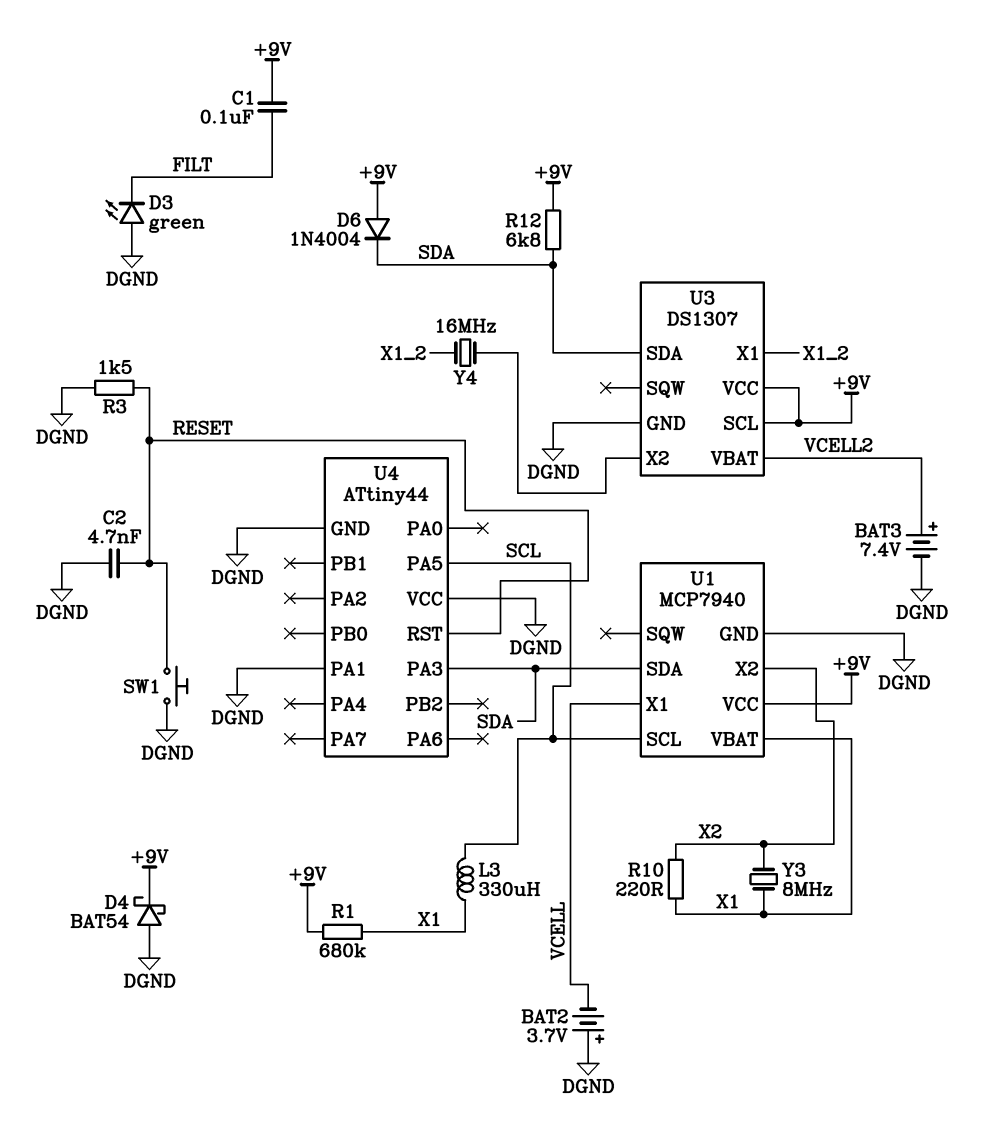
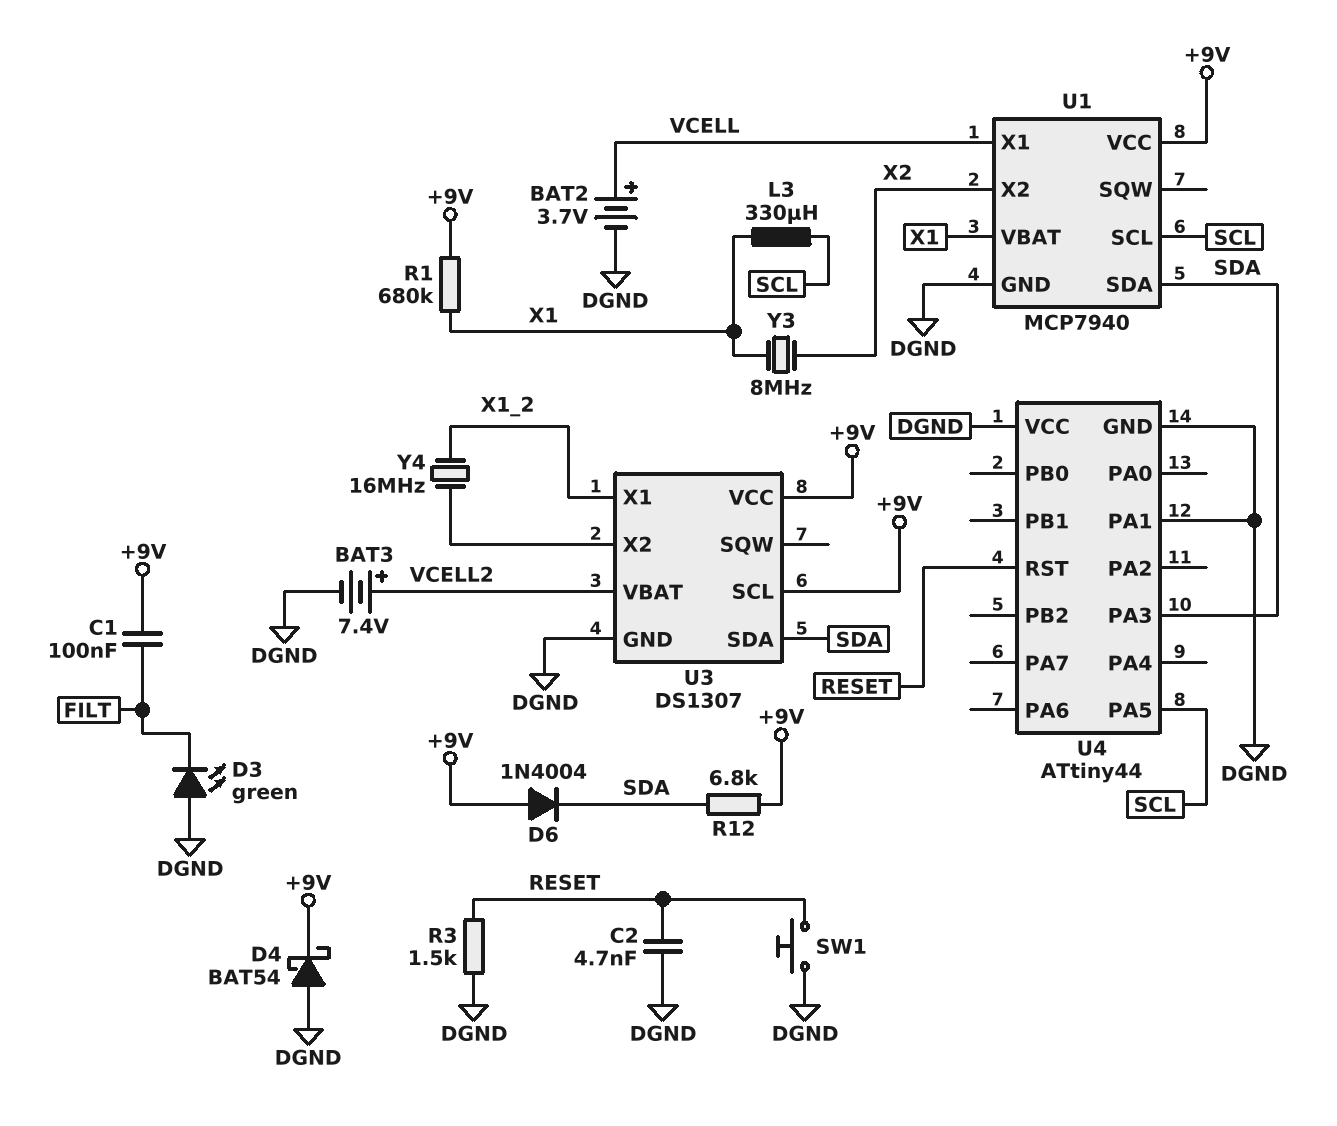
BAT2: 3.7V (plus DGND, minus VCELL) -> 3.7V (plus VCELL, minus DGND)
R10: 220 (X1, X2) -> none

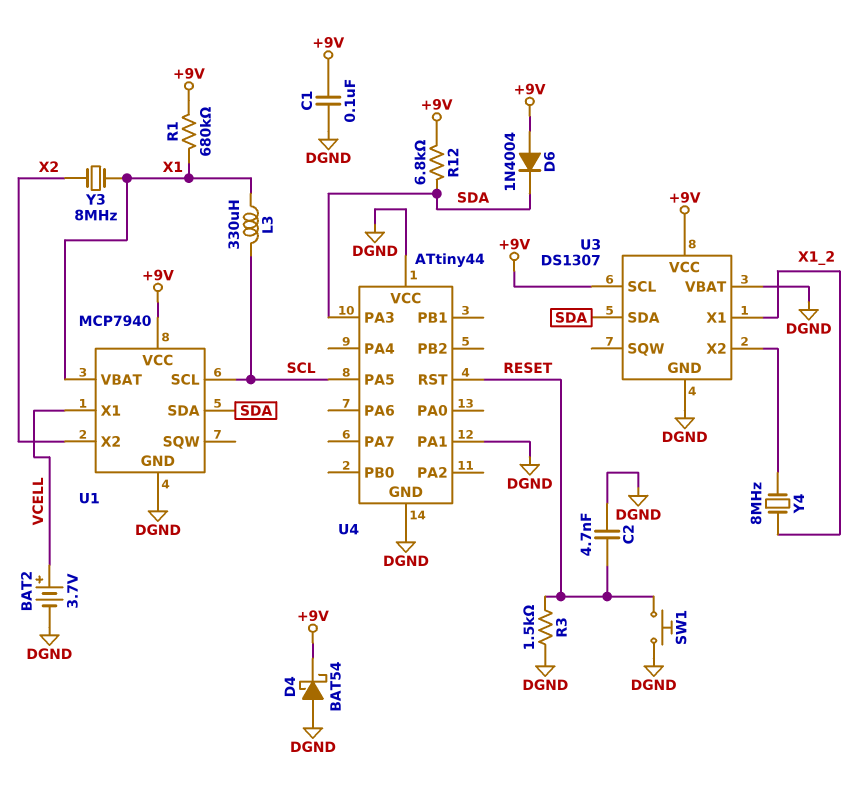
BAT3: 7.4V (plus VCELL2, minus DGND) -> none
C1: 100nF (+9V, FILT) -> 100nF (+9V, DGND)
D3: LED green (A DGND, K FILT) -> none
U3 pin VBAT: VCELL2 -> DGND
Y4: 16MHz (U3/X2, X1_2) -> 8MHz (U3/X2, X1_2)

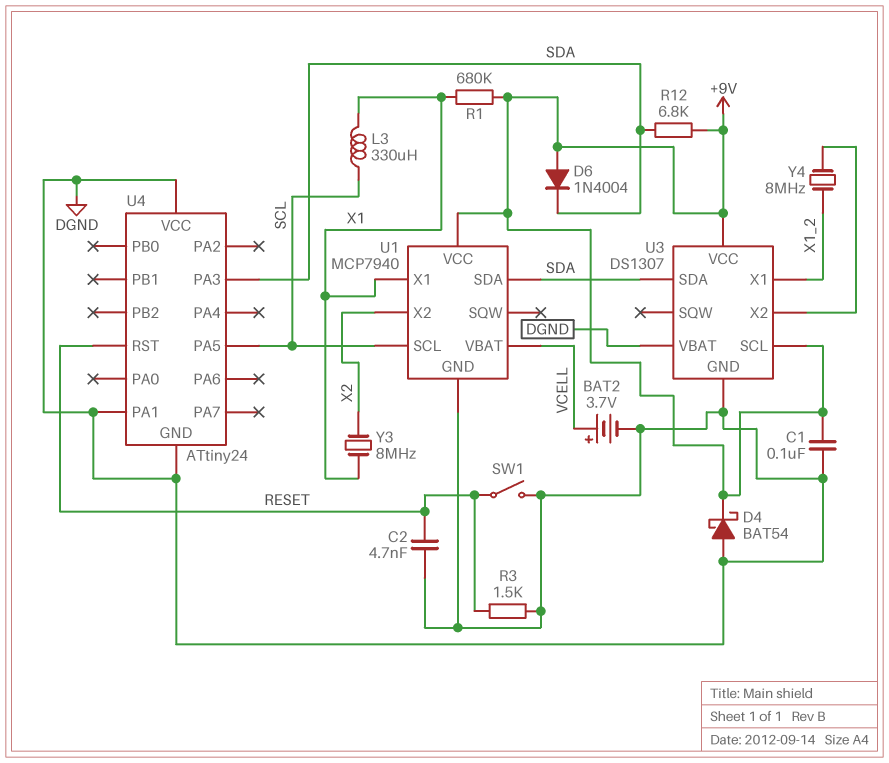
SW1: button (DGND, RESET) -> switch (DGND, RESET)
U1 pin VBAT: X1 -> VCELL
U1 pin X1: VCELL -> X1
U4: ATtiny44 -> ATtiny24

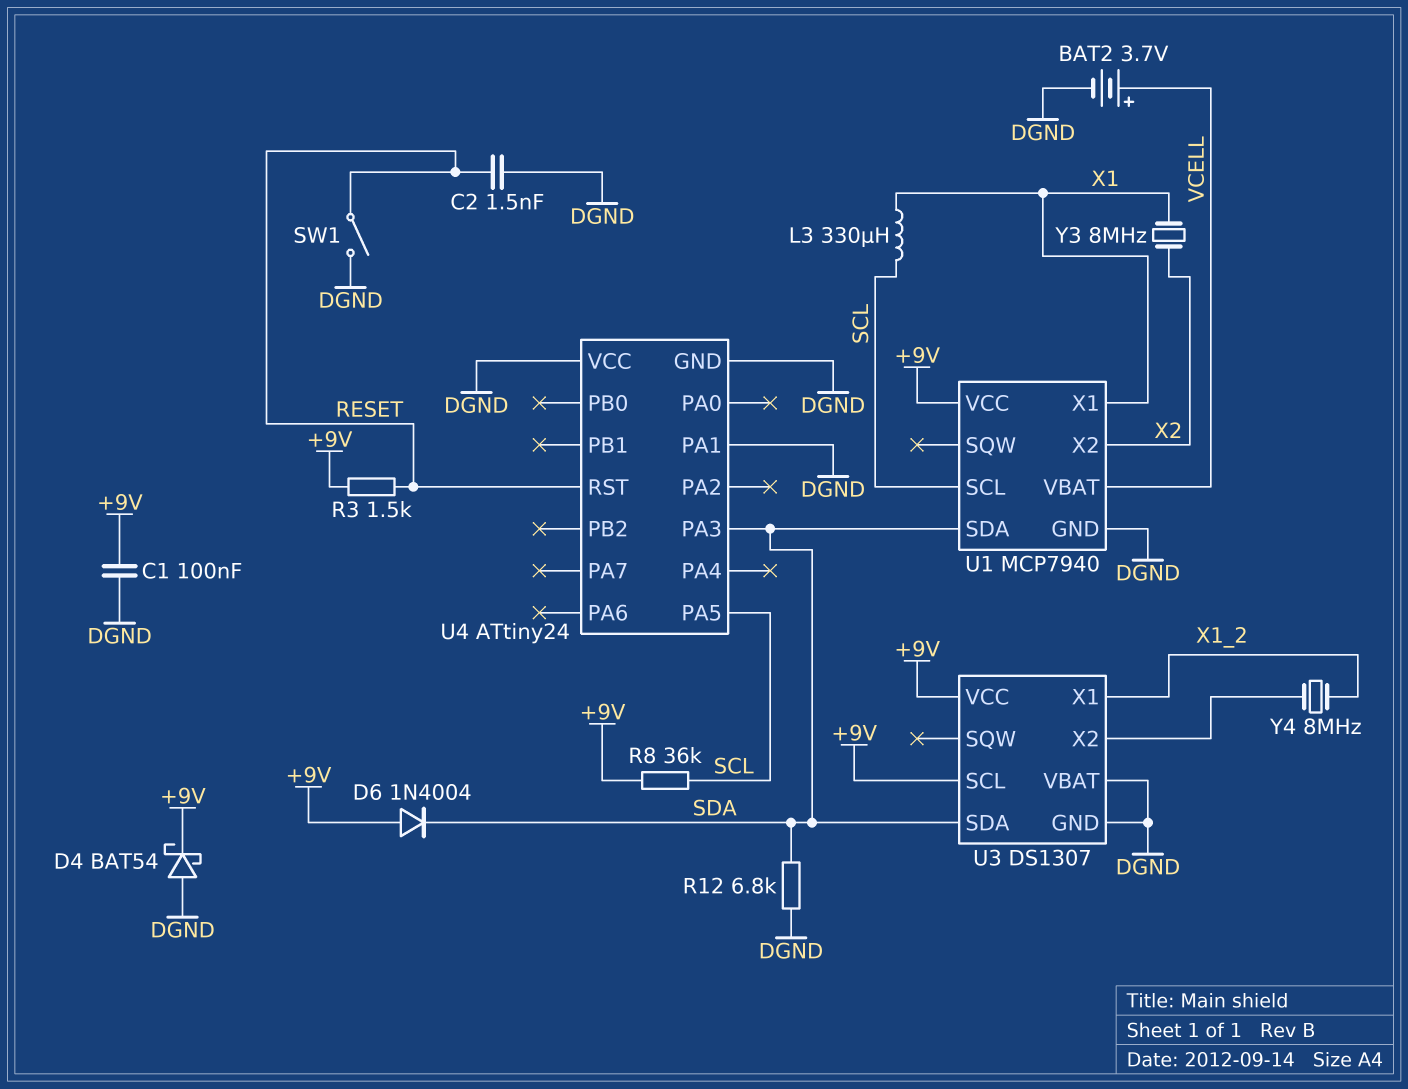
C2: 4.7nF (DGND, RESET) -> 1.5nF (DGND, RESET)
R1: 680k (+9V, X1) -> none
R3: 1.5k (DGND, RESET) -> 1.5k (+9V, RESET)
R8: none -> 36k (+9V, SCL)
R12: 6.8k (+9V, SDA) -> 6.8k (DGND, SDA)

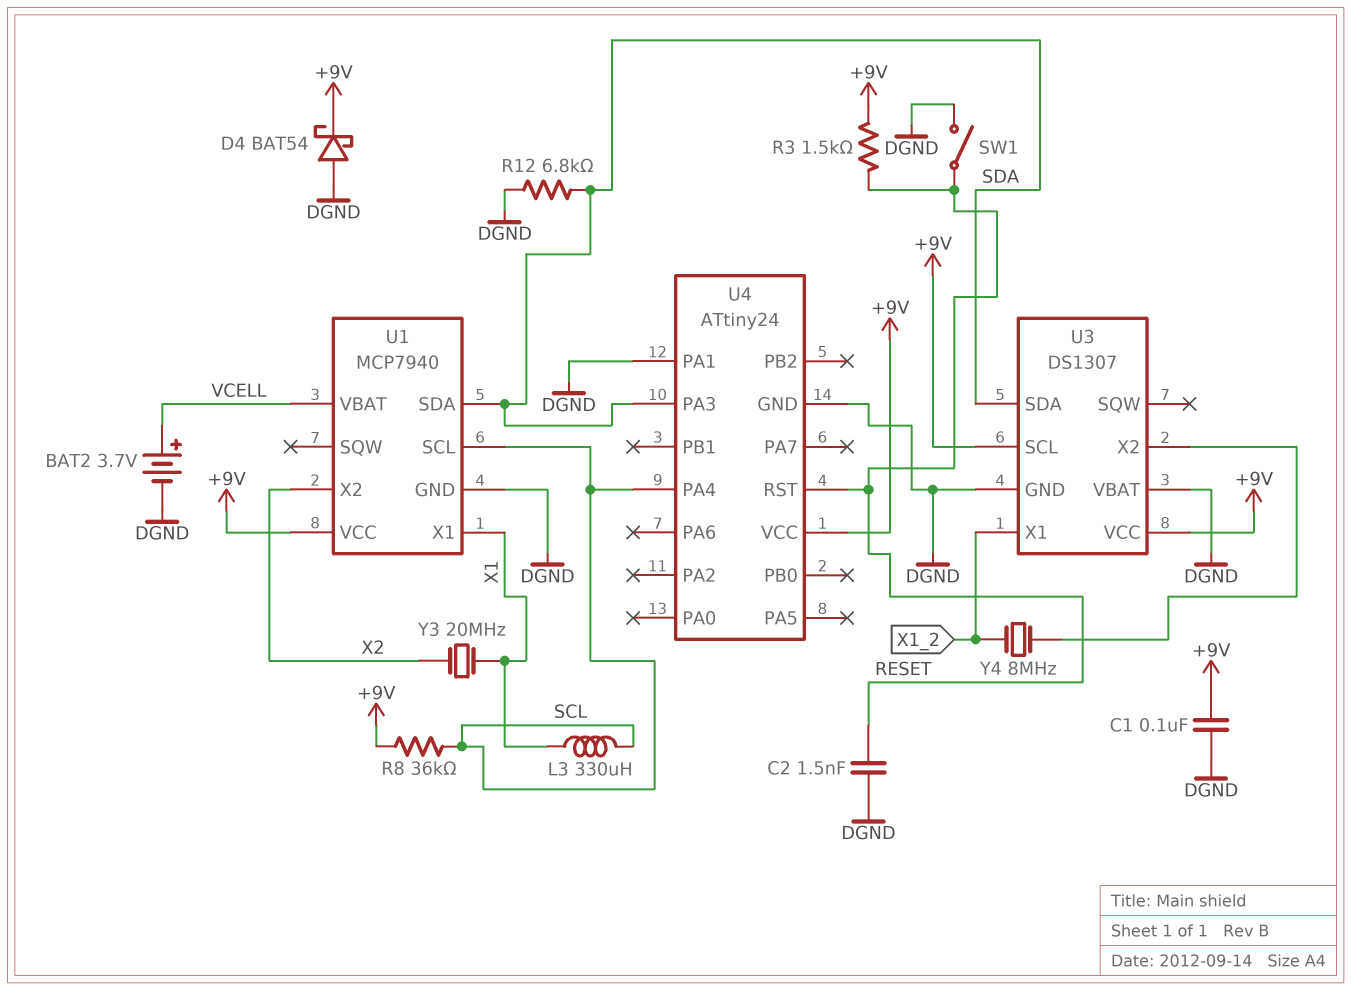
D6: diode 1N4004 (A +9V, K SDA) -> none
U4 pin PA4: none -> SCL
U4 pin PA5: SCL -> none
U4 pin VCC: DGND -> +9V
Y3: 8MHz (X1, X2) -> 20MHz (X1, X2)

